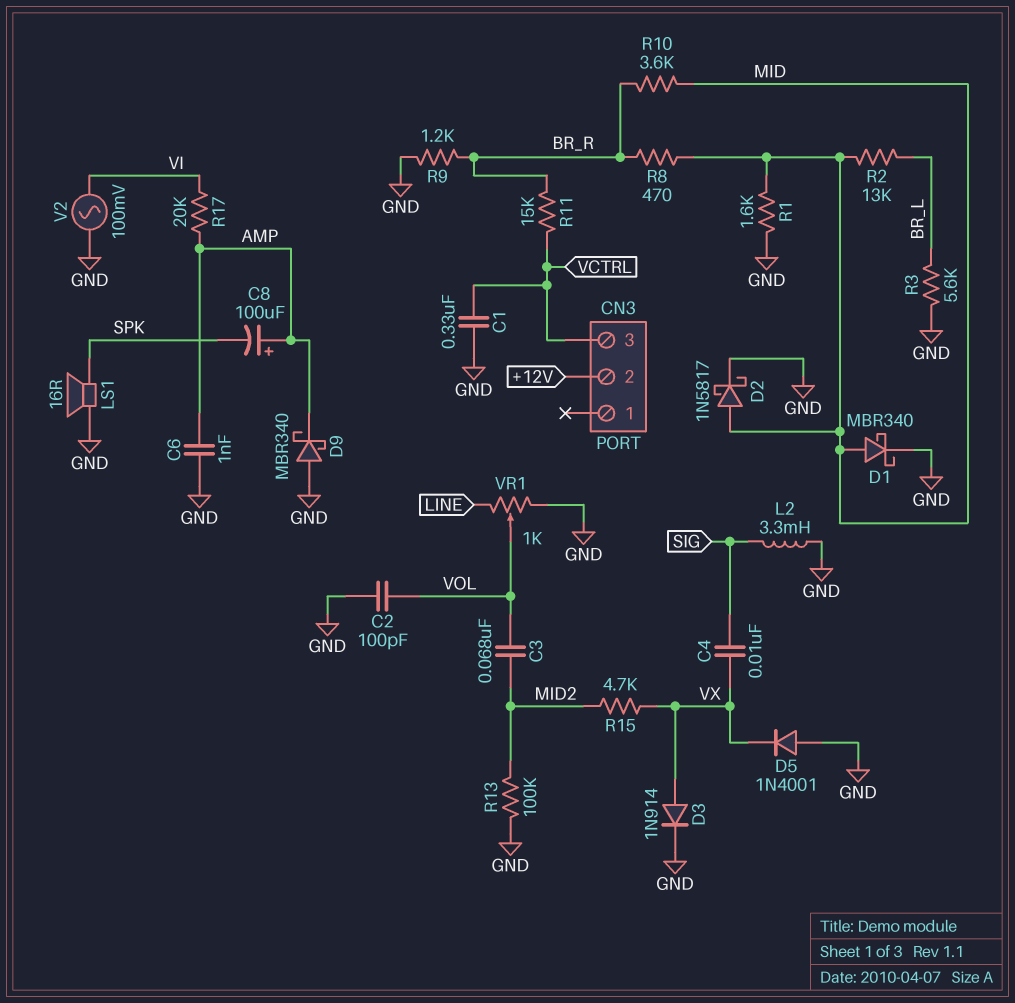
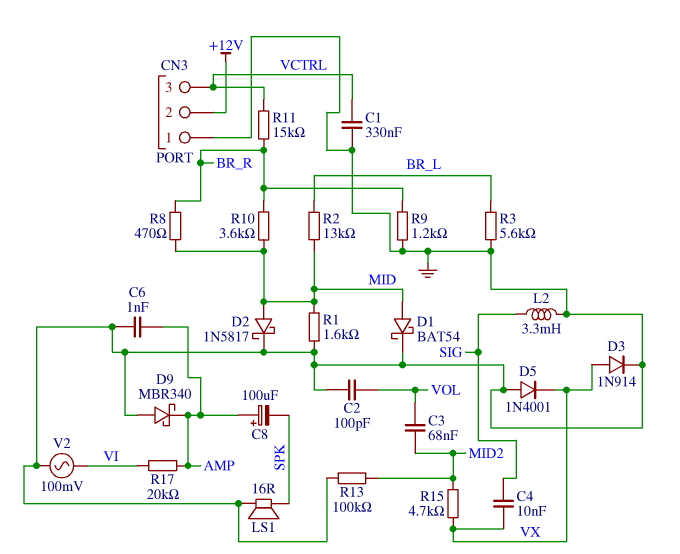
CN3 pin 1: none -> GND
D1: schottky MBR340 (A MID, K GND) -> schottky BAT54 (A MID, K GND)
VR1: 1k (GND, LINE, wiper VOL) -> none

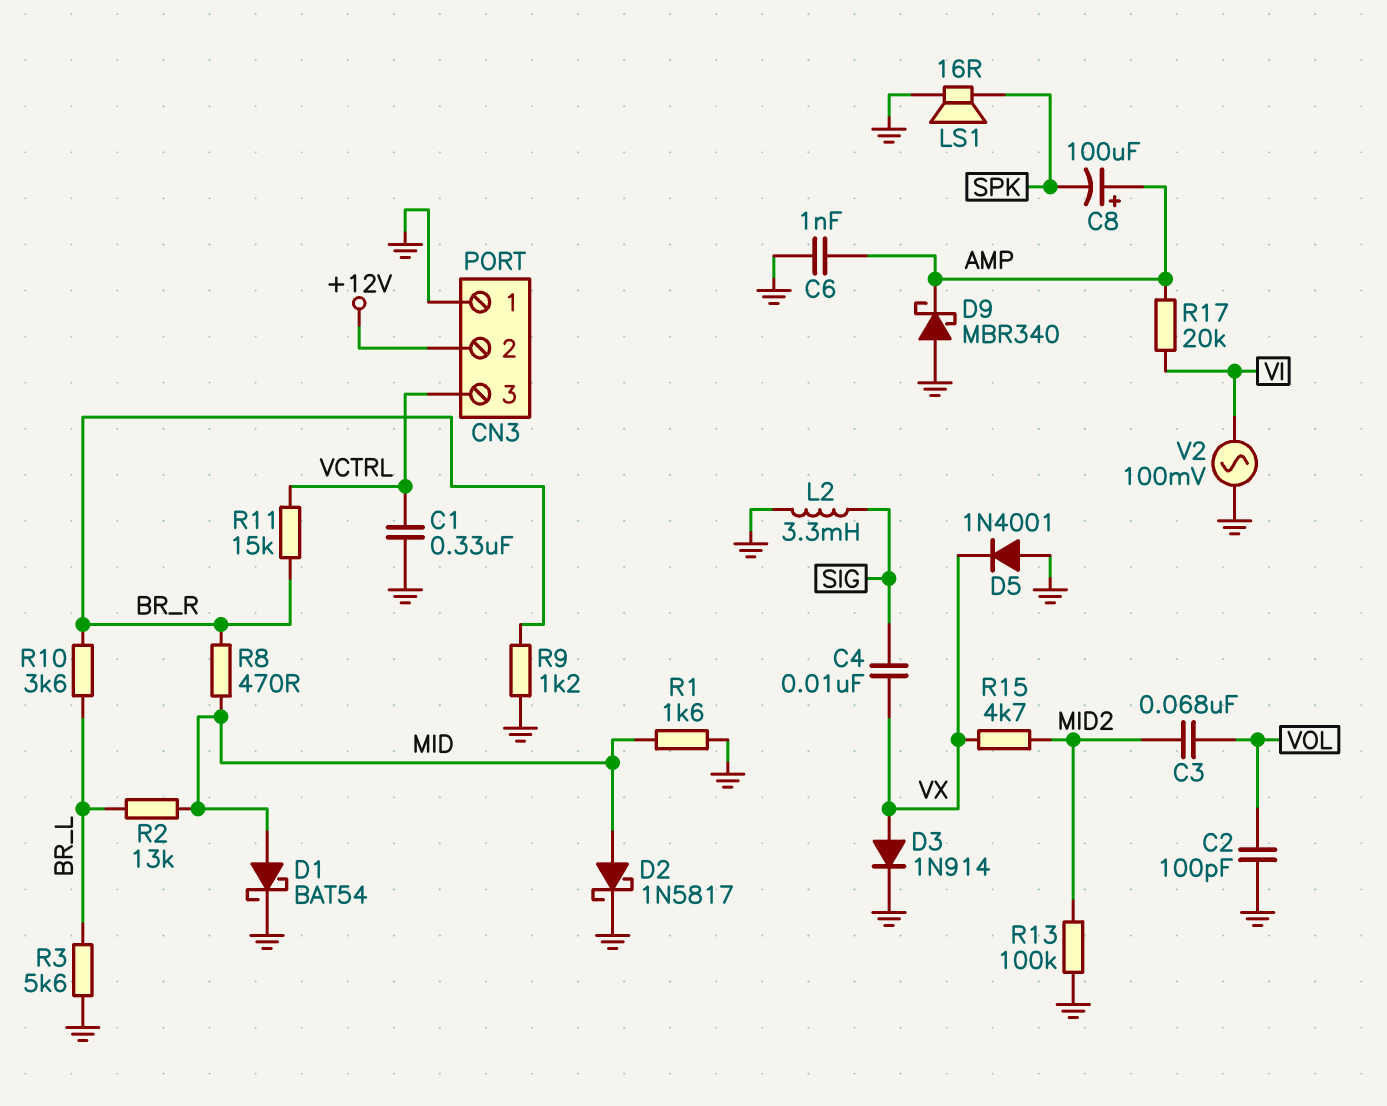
R10: 3.6k (BR_R, MID) -> 3.6k (BR_L, BR_R)

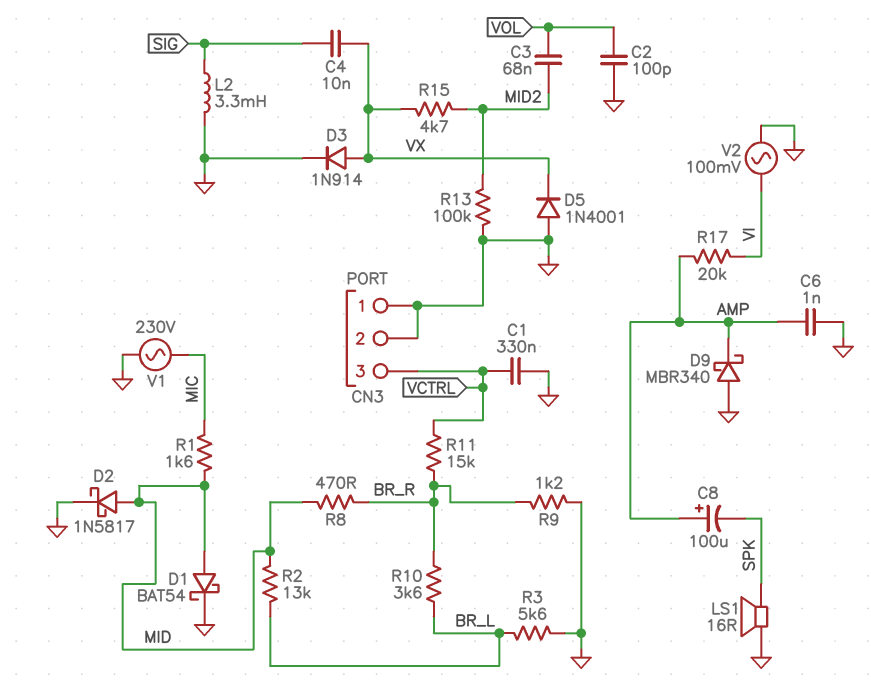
CN3 pin 2: +12V -> GND
R1: 1.6k (GND, MID) -> 1.6k (MIC, MID)
V1: none -> AC 230V (GND, MIC)

